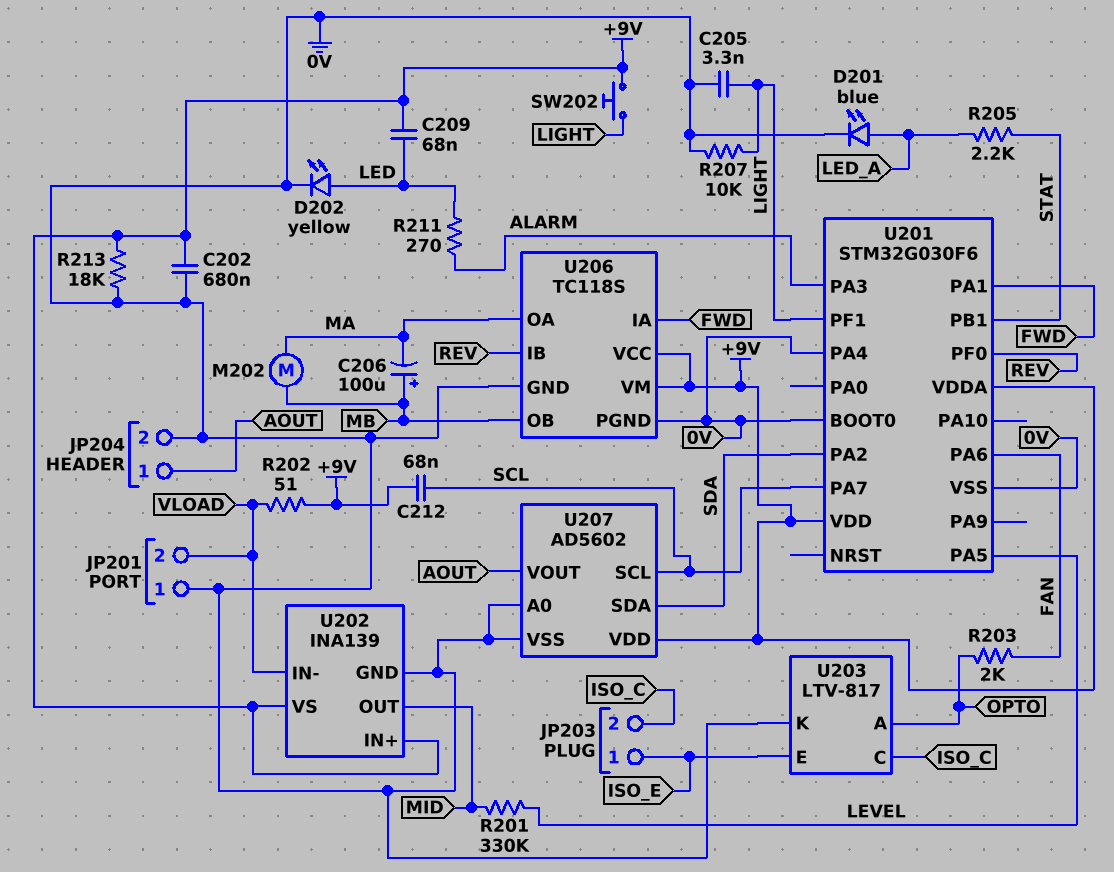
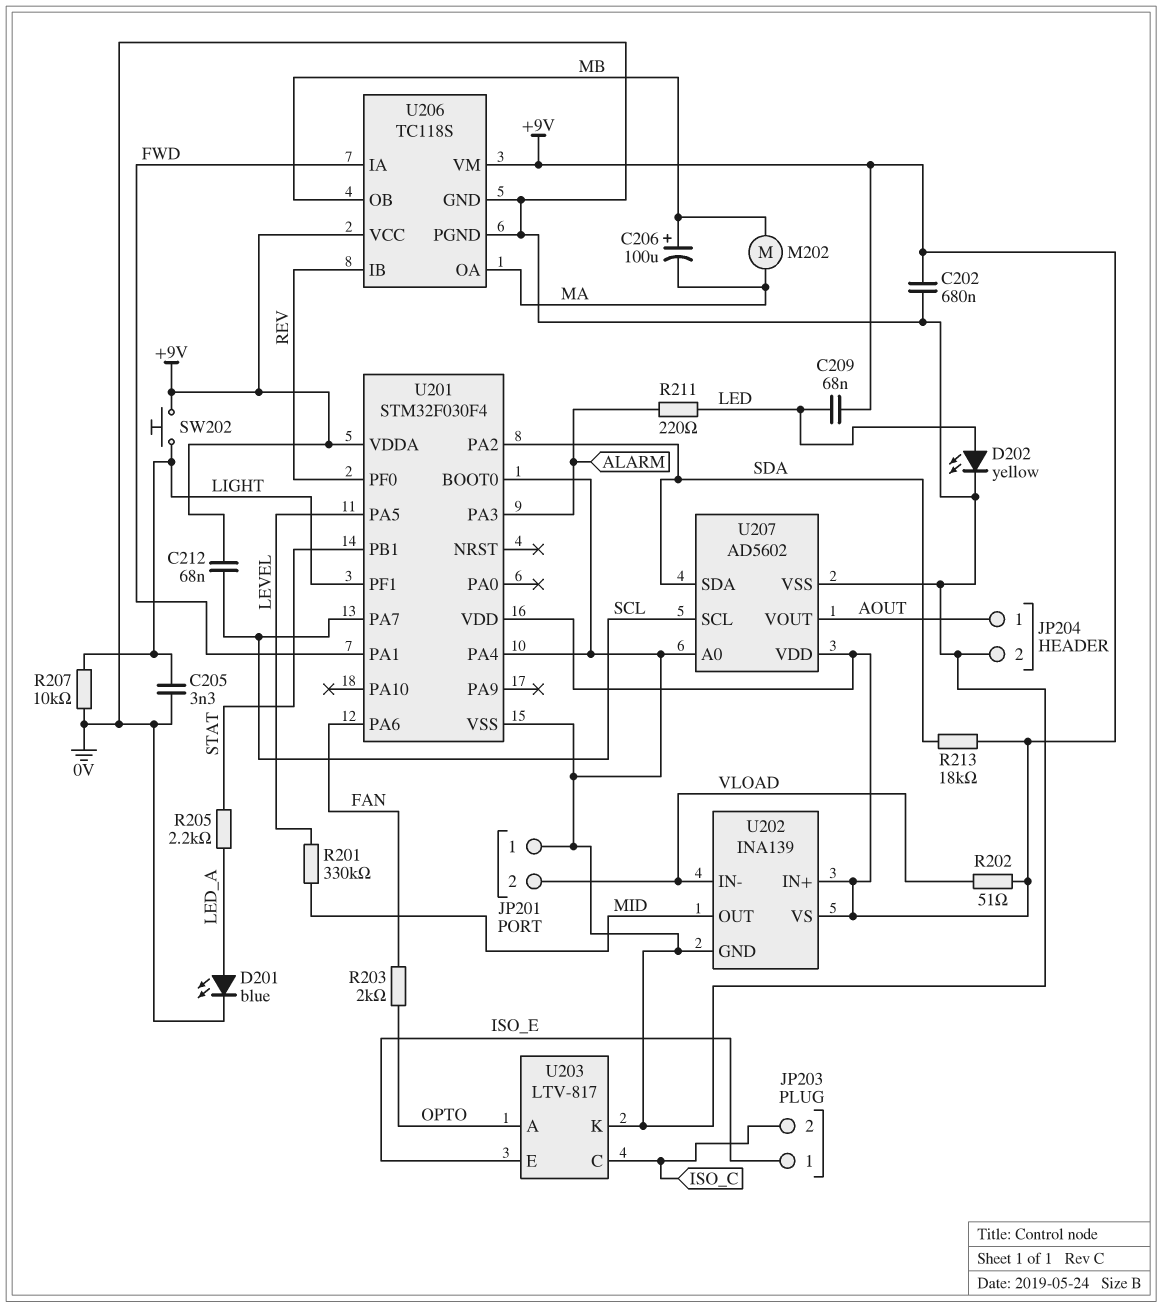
R211: 270 (ALARM, LED) -> 220 (ALARM, LED)
R213: 18k (+9V, 0V) -> 18k (+9V, SDA)
U201: STM32G030F6 -> STM32F030F4

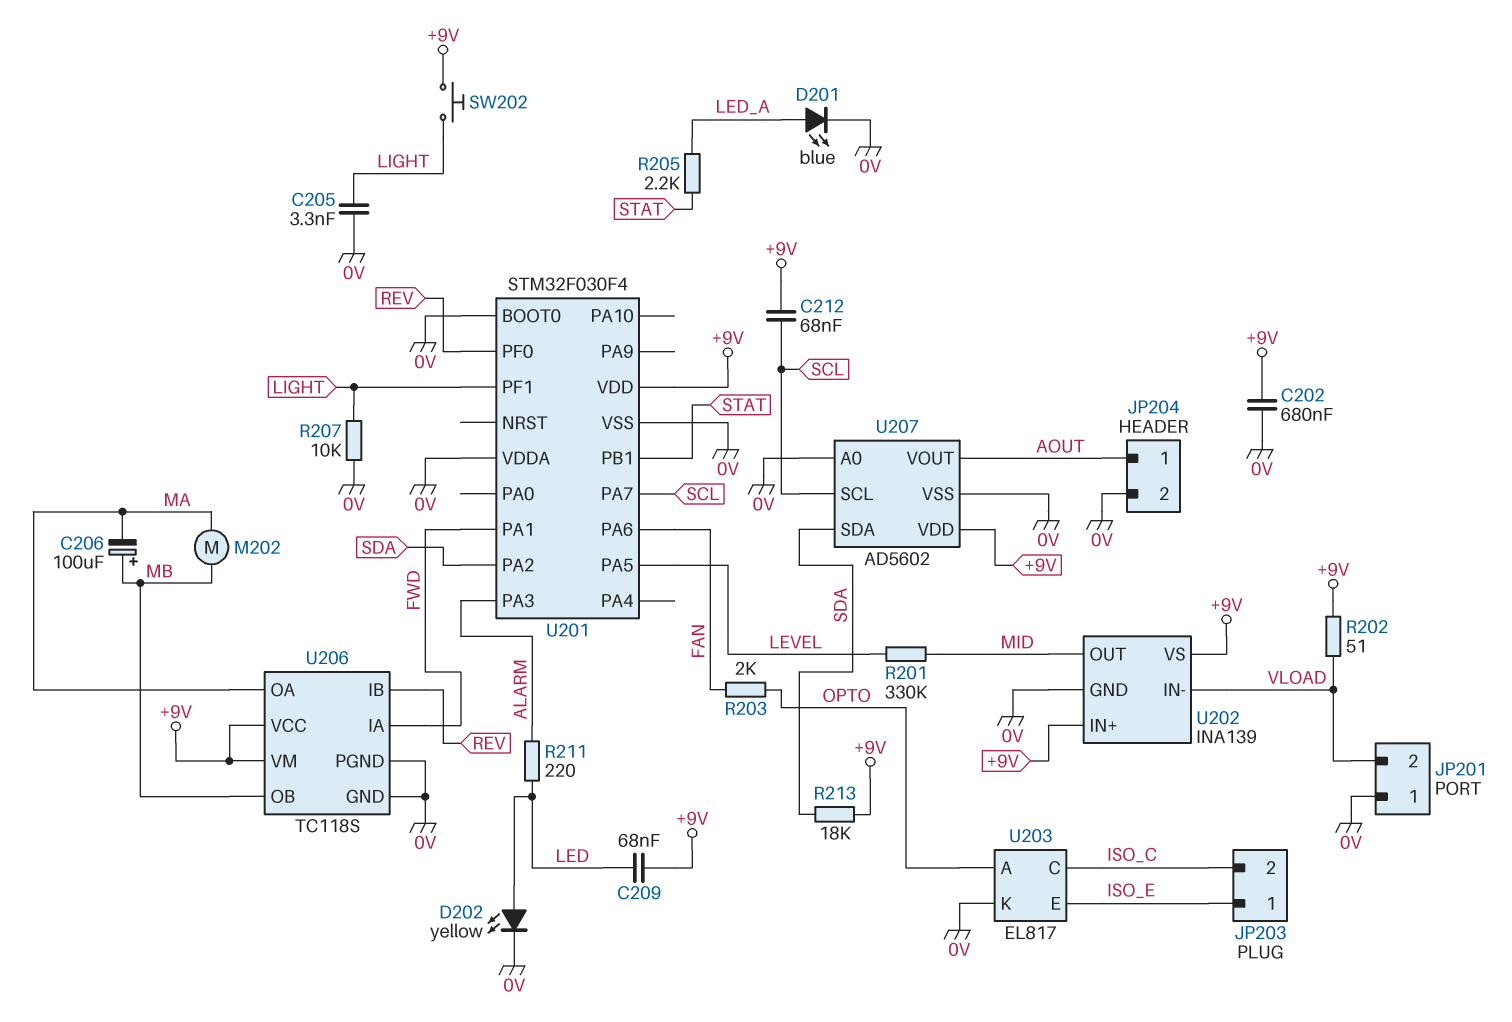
U201 pin PA4: 0V -> none
U201 pin VDDA: +9V -> 0V
U203: LTV-817 -> EL817

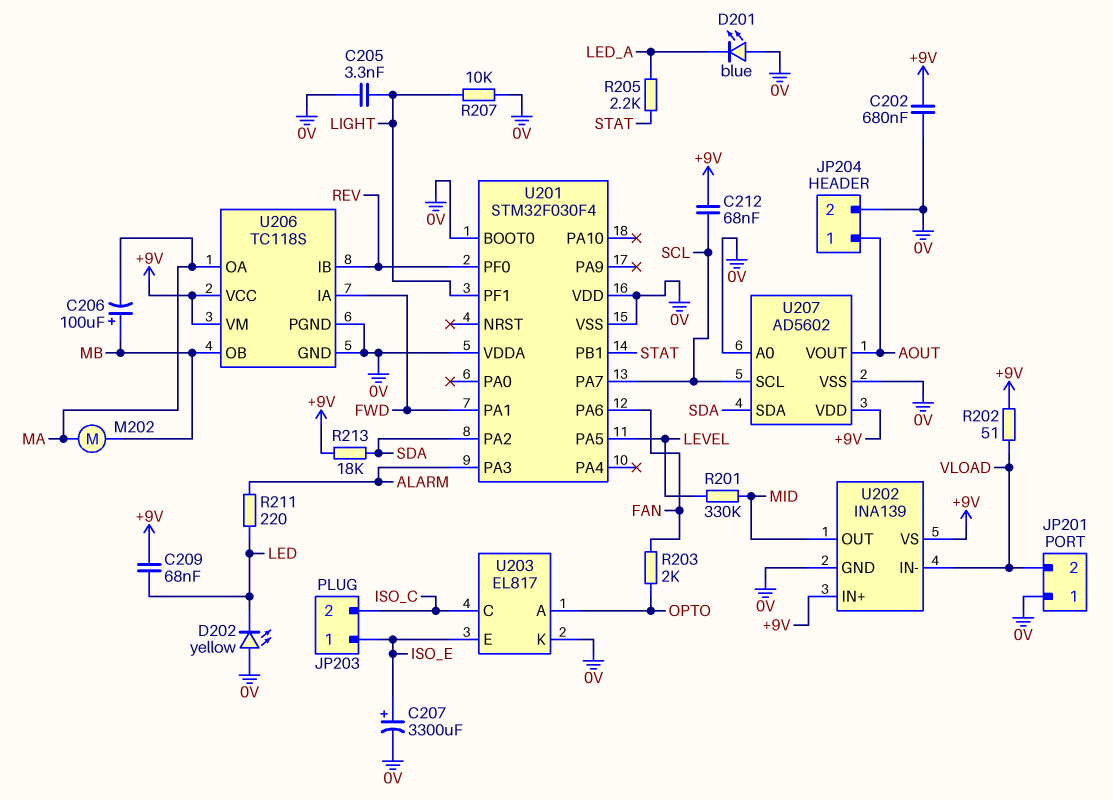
C207: none -> 3300uF (plus ISO_E, minus 0V)
D201: LED blue (A LED_A, K 0V) -> LED blue (A 0V, K LED_A)
D202: LED yellow (A LED, K 0V) -> LED yellow (A 0V, K LED)
SW202: button (+9V, LIGHT) -> none
U201 pin VDD: +9V -> 0V

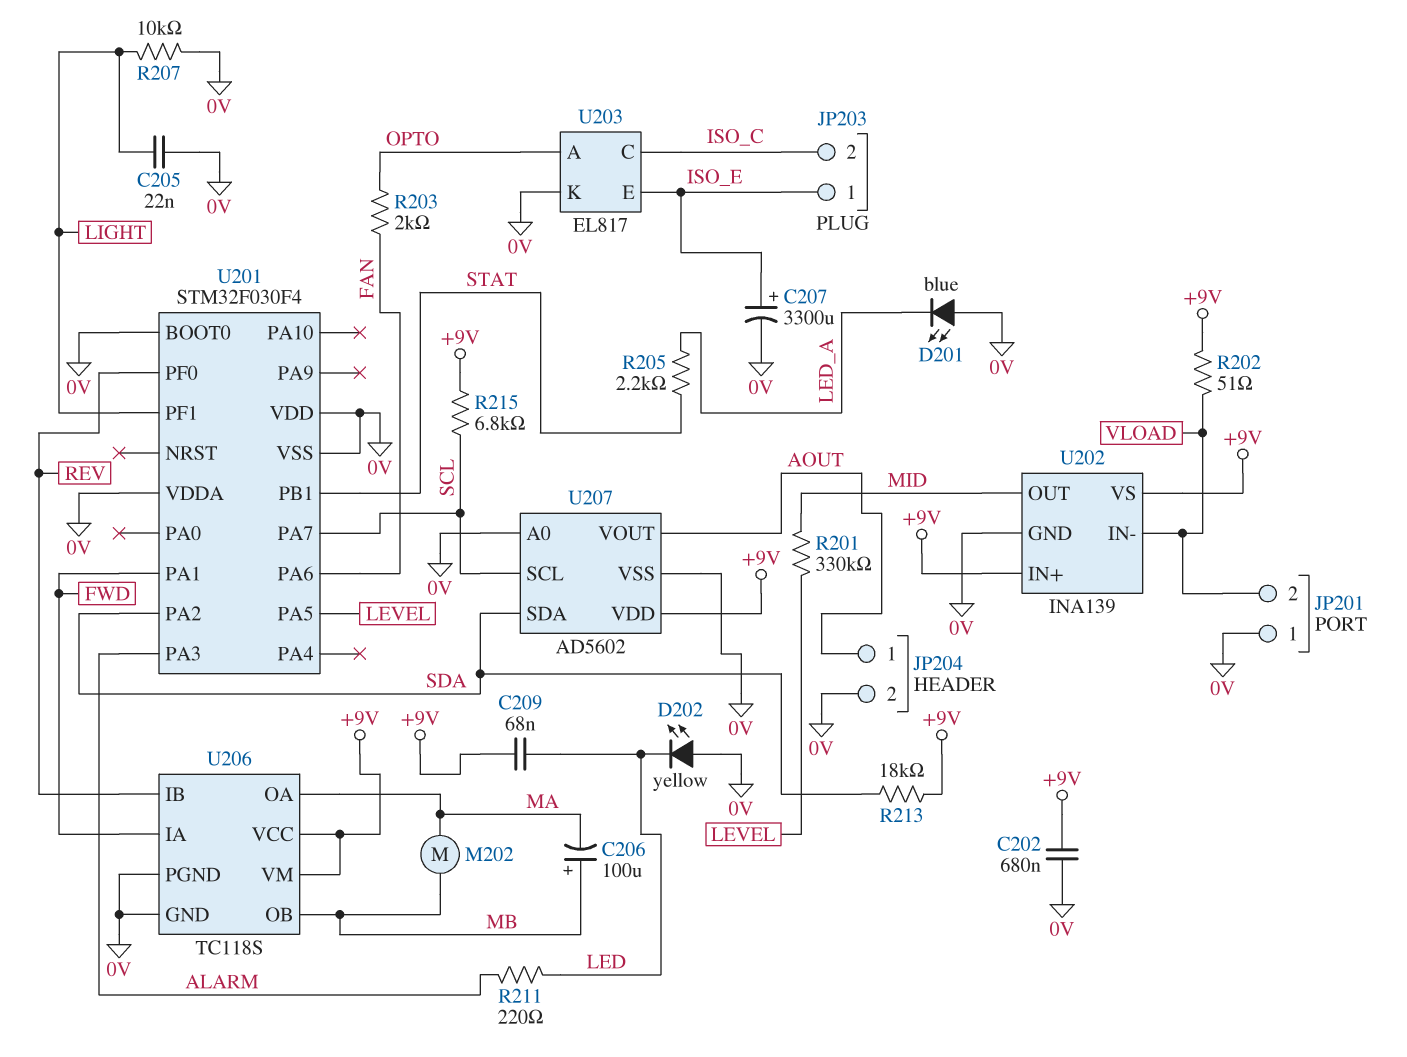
C205: 3.3nF (0V, LIGHT) -> 22nF (0V, LIGHT)
C212: 68nF (+9V, SCL) -> none
R215: none -> 6.8k (+9V, SCL)

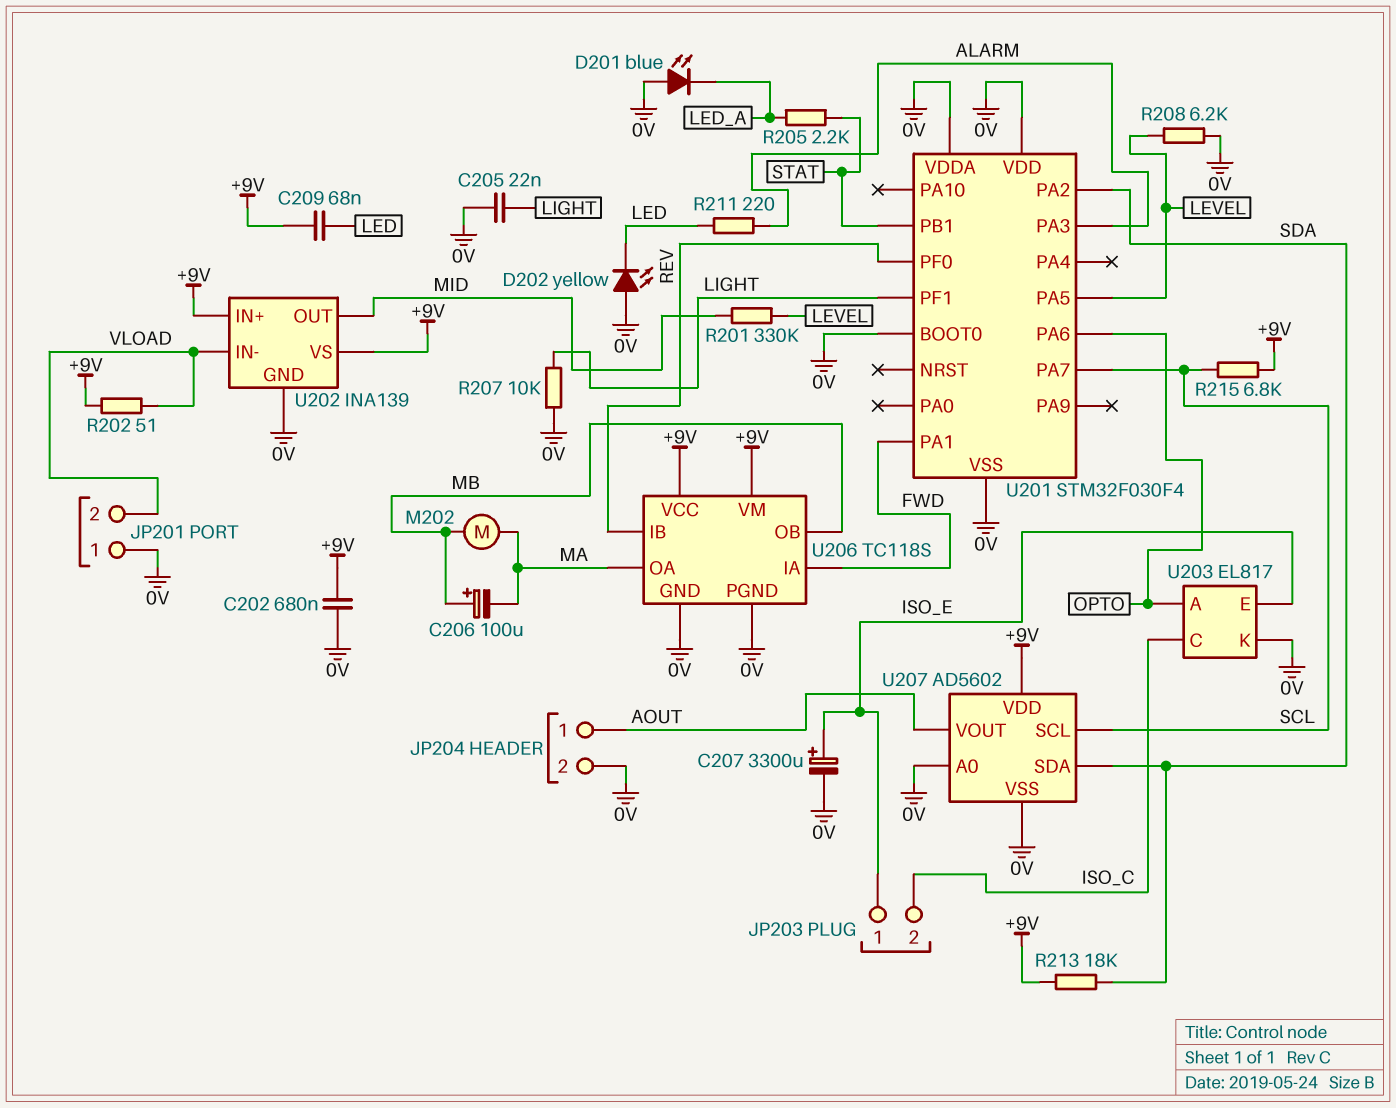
R203: 2k (FAN, OPTO) -> none
R208: none -> 6.2k (0V, LEVEL)
U201 pin PA6: FAN -> OPTO

